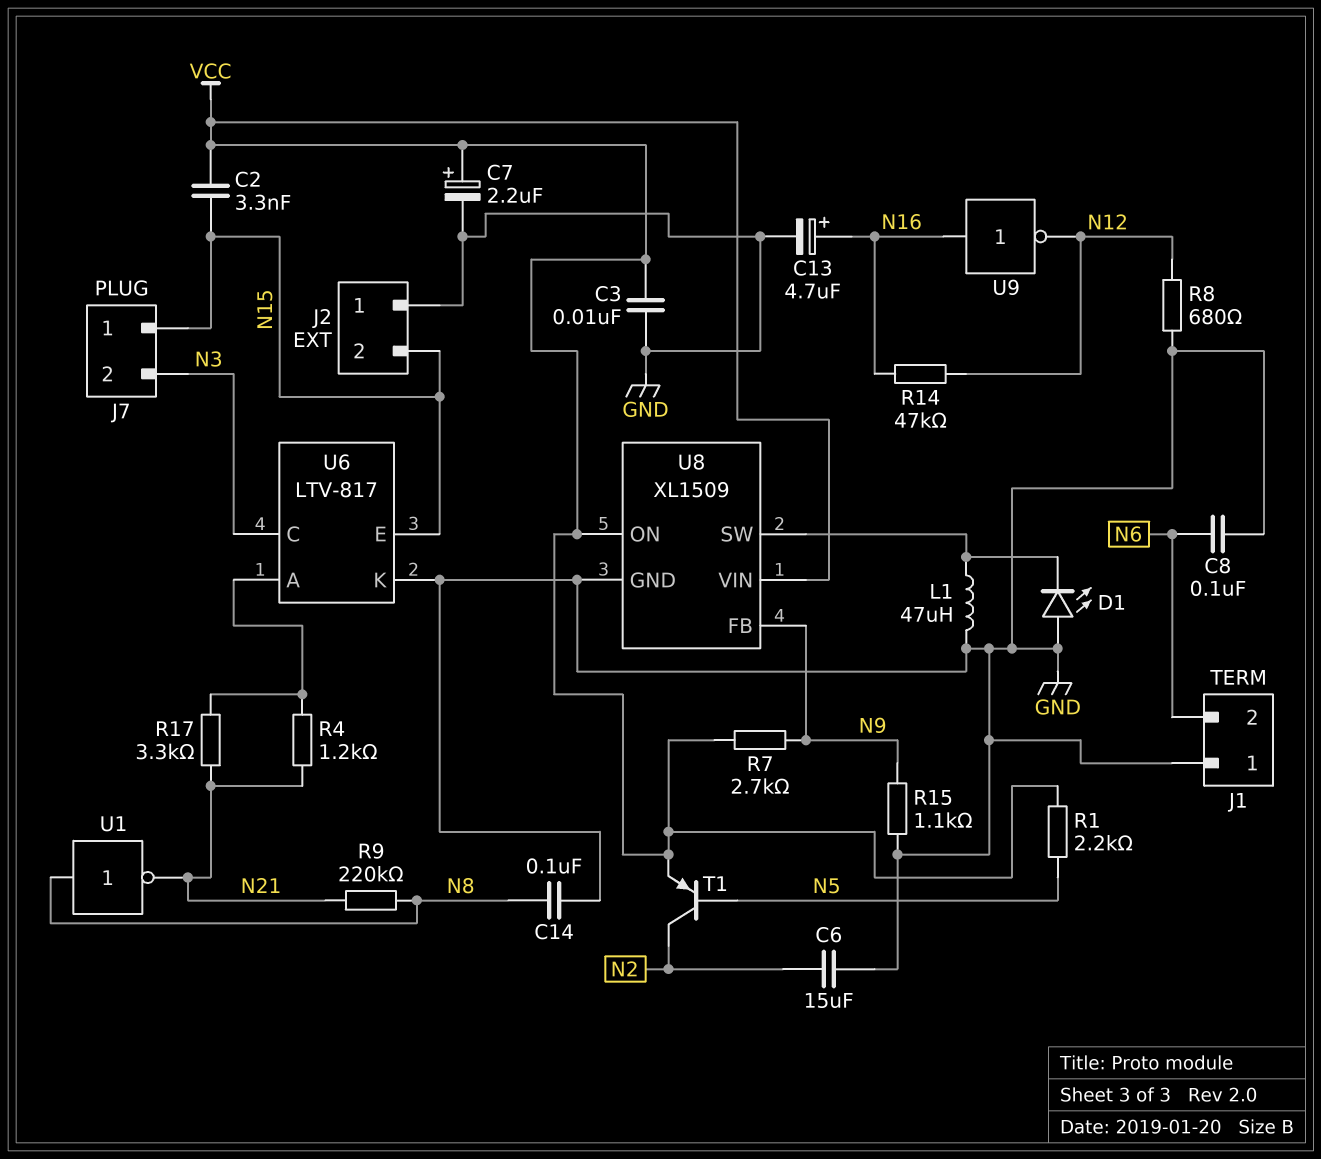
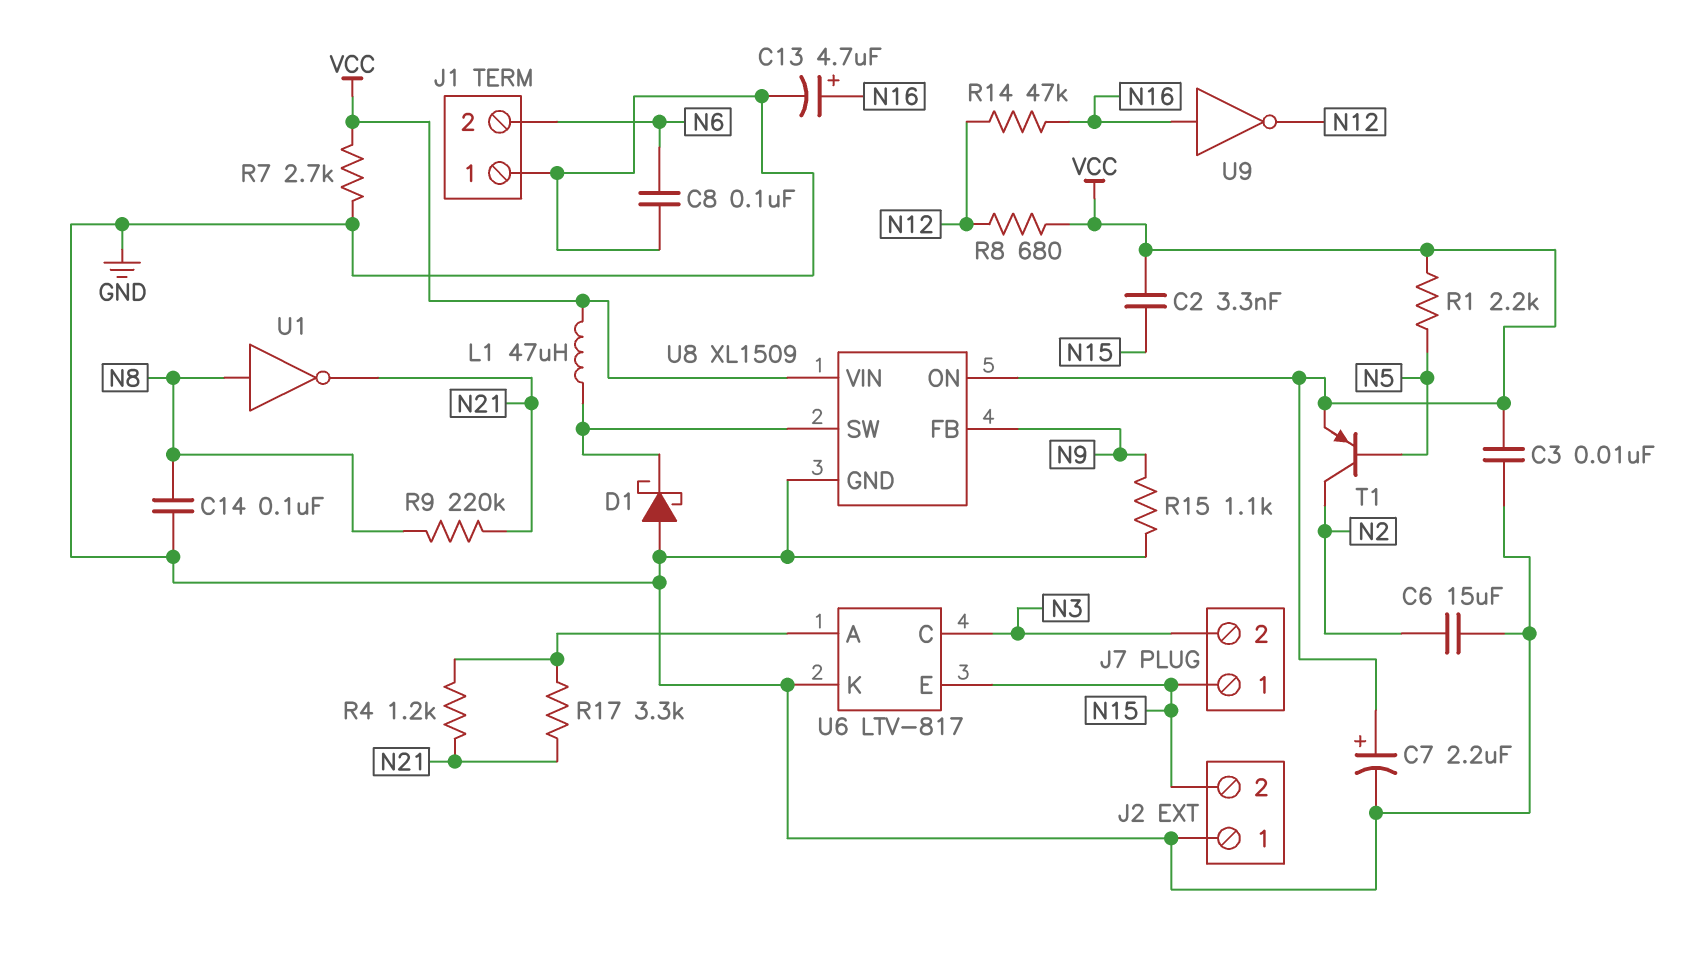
D1: LED (A GND, K U8/SW) -> schottky (A GND, K U8/SW)
L1: 47uH (GND, U8/SW) -> 47uH (U8/SW, VCC)
R7: 2.7k (N9, VCC) -> 2.7k (GND, VCC)
R8: 680 (GND, N12) -> 680 (N12, VCC)

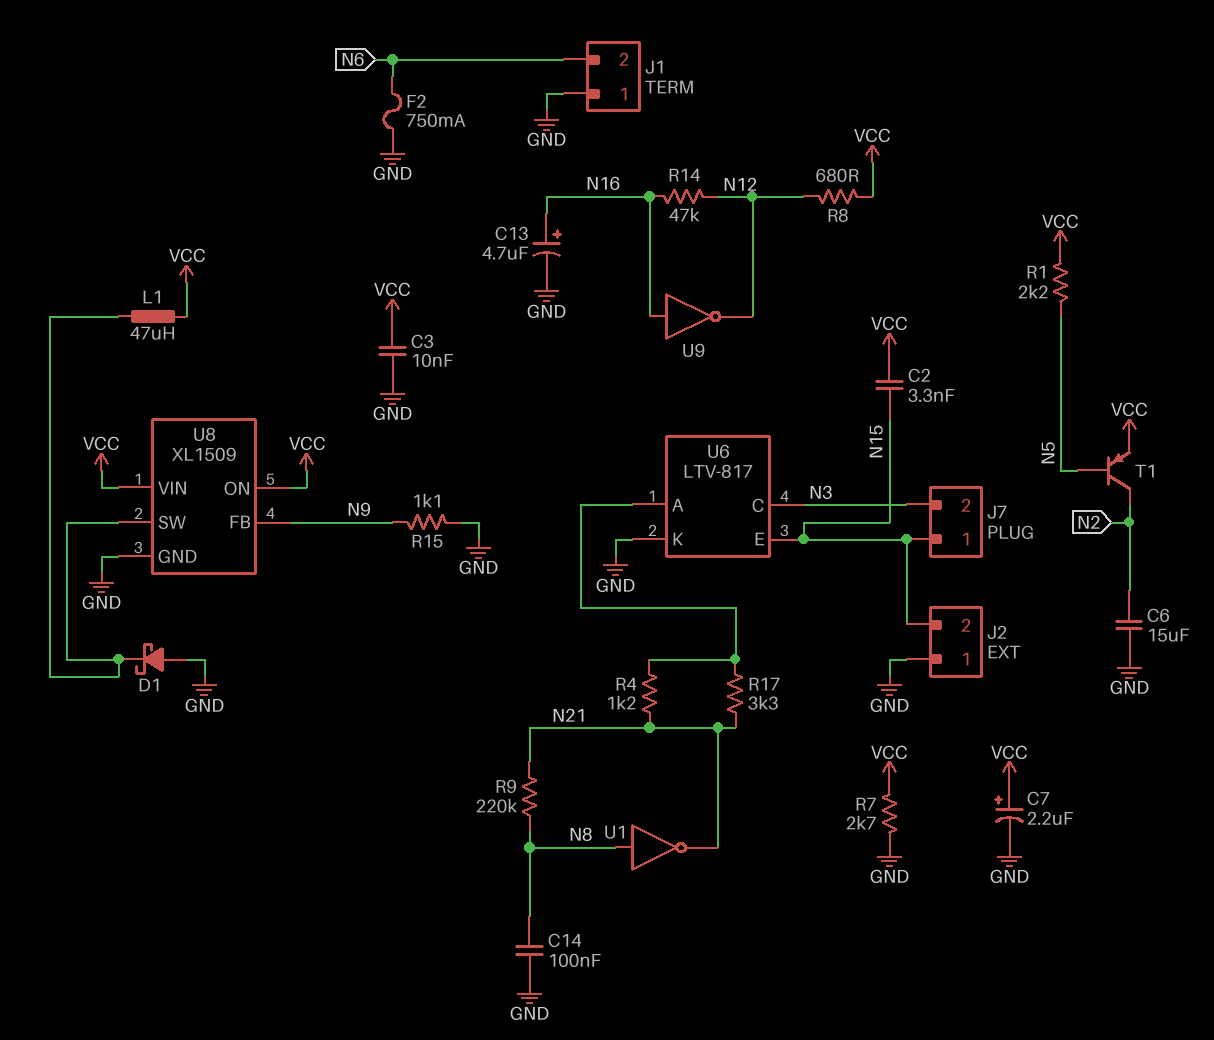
C8: 100nF (GND, N6) -> none
F2: none -> 750mA (GND, N6)

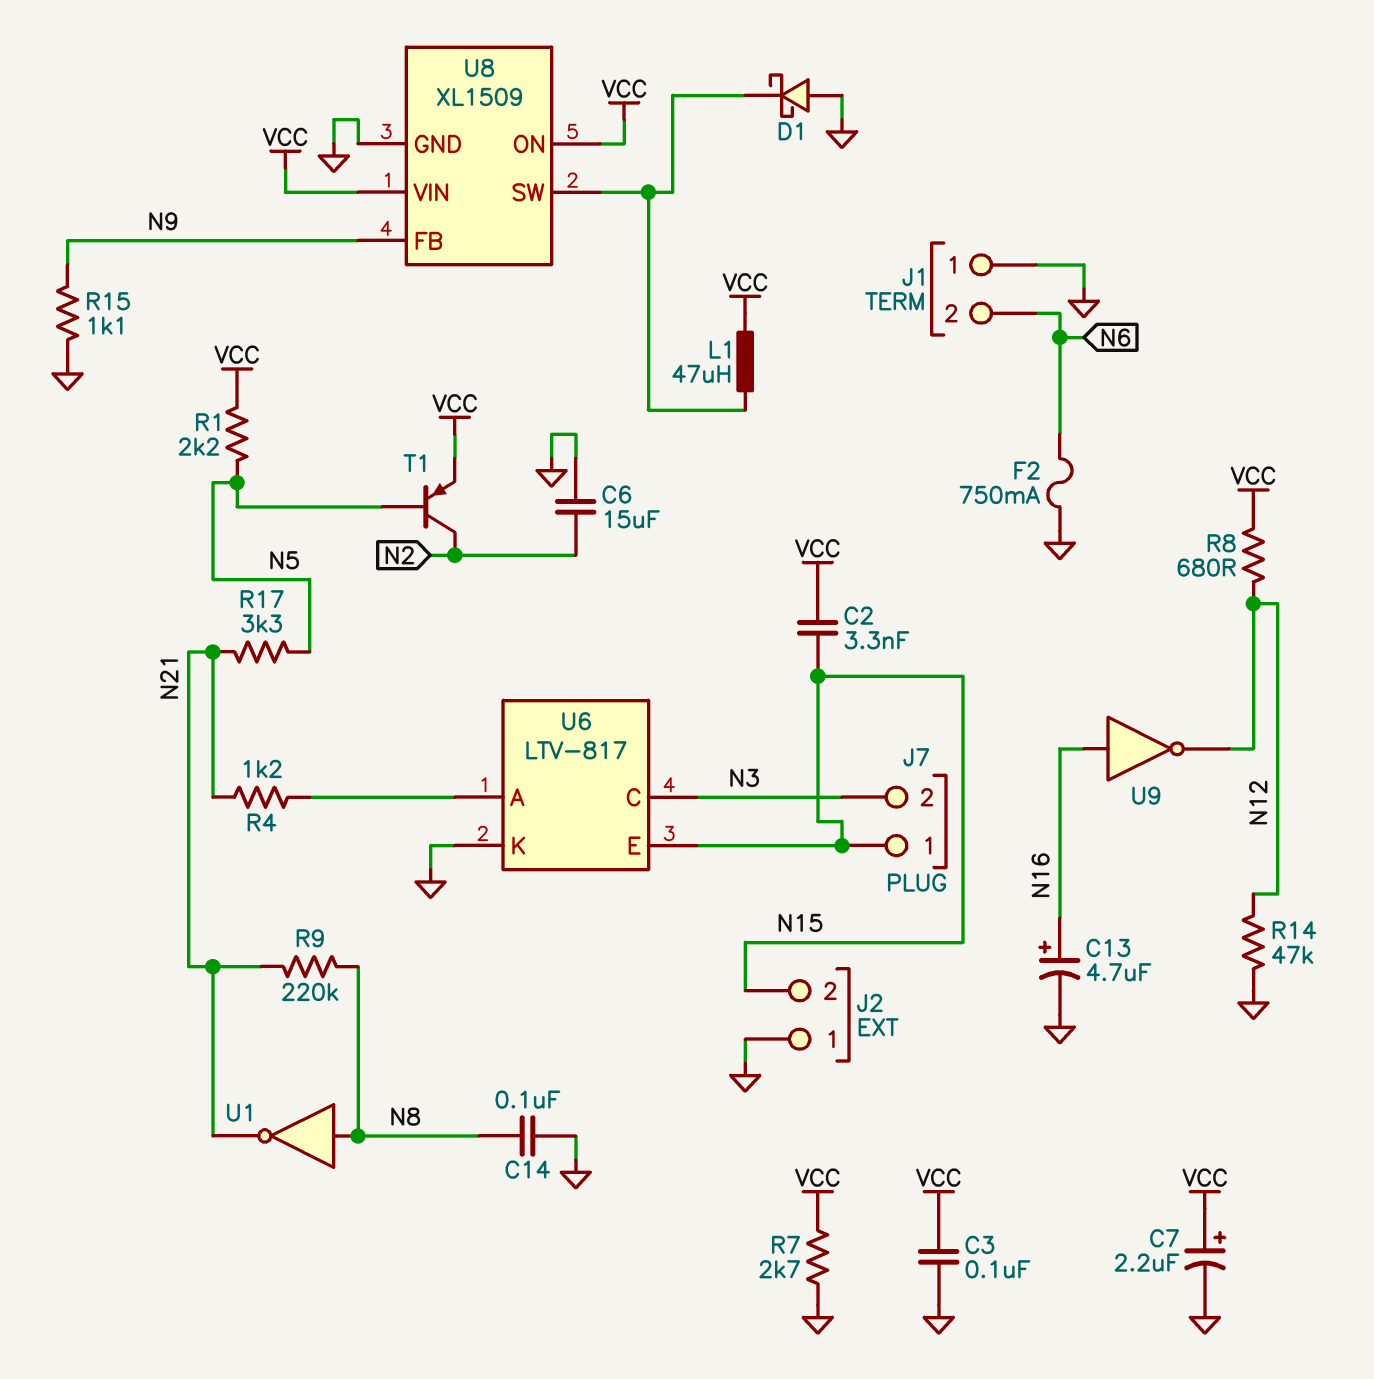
C3: 10nF (GND, VCC) -> 100nF (GND, VCC)
R14: 47k (N12, N16) -> 47k (GND, N12)
R17: 3.3k (N21, U6/A) -> 3.3k (N5, N21)

